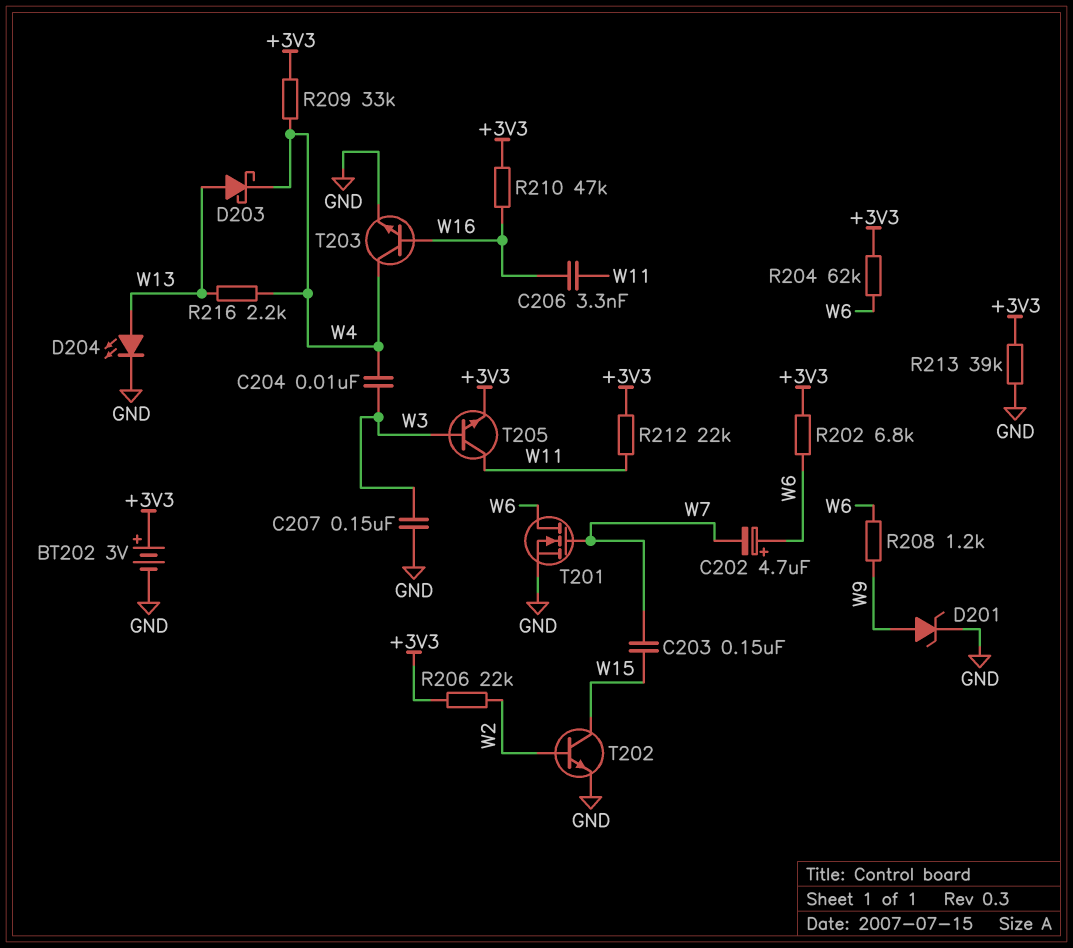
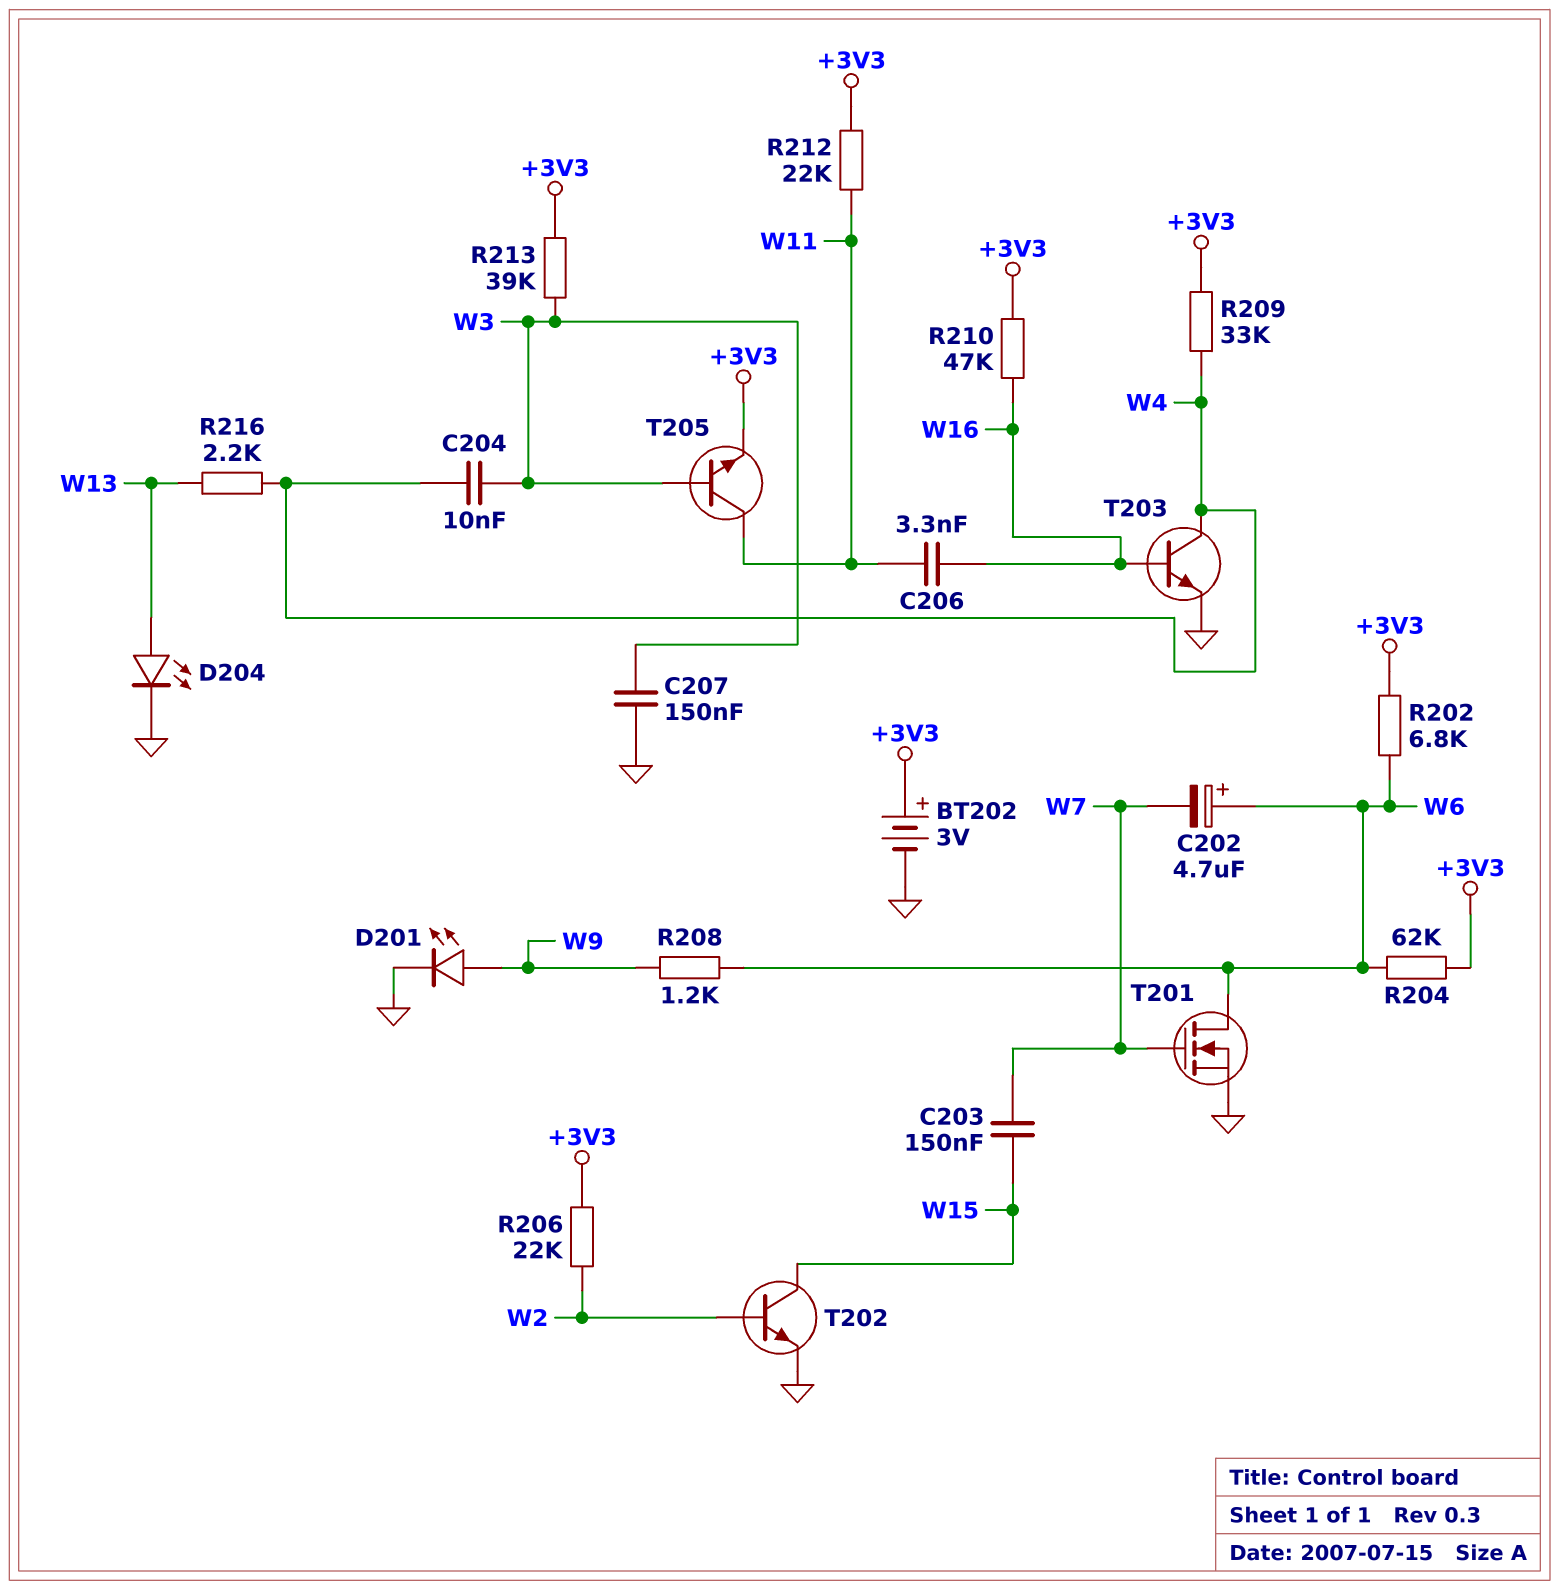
D201: zener (A W9, K GND) -> LED (A W9, K GND)
D203: schottky (A W13, K W4) -> none
R213: 39k (+3V3, GND) -> 39k (+3V3, W3)

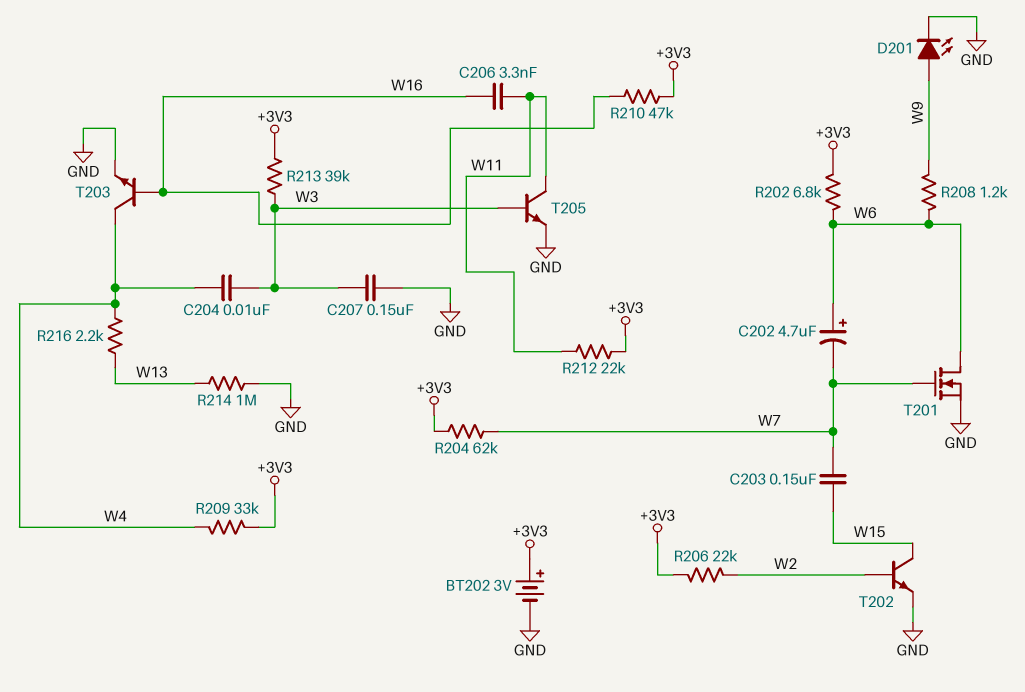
D204: LED (A W13, K GND) -> none
R204: 62k (+3V3, W6) -> 62k (+3V3, W7)
R214: none -> 1M (GND, W13)
T205: NPN (B W3, C W11, E +3V3) -> NPN (B W3, C W11, E GND)

